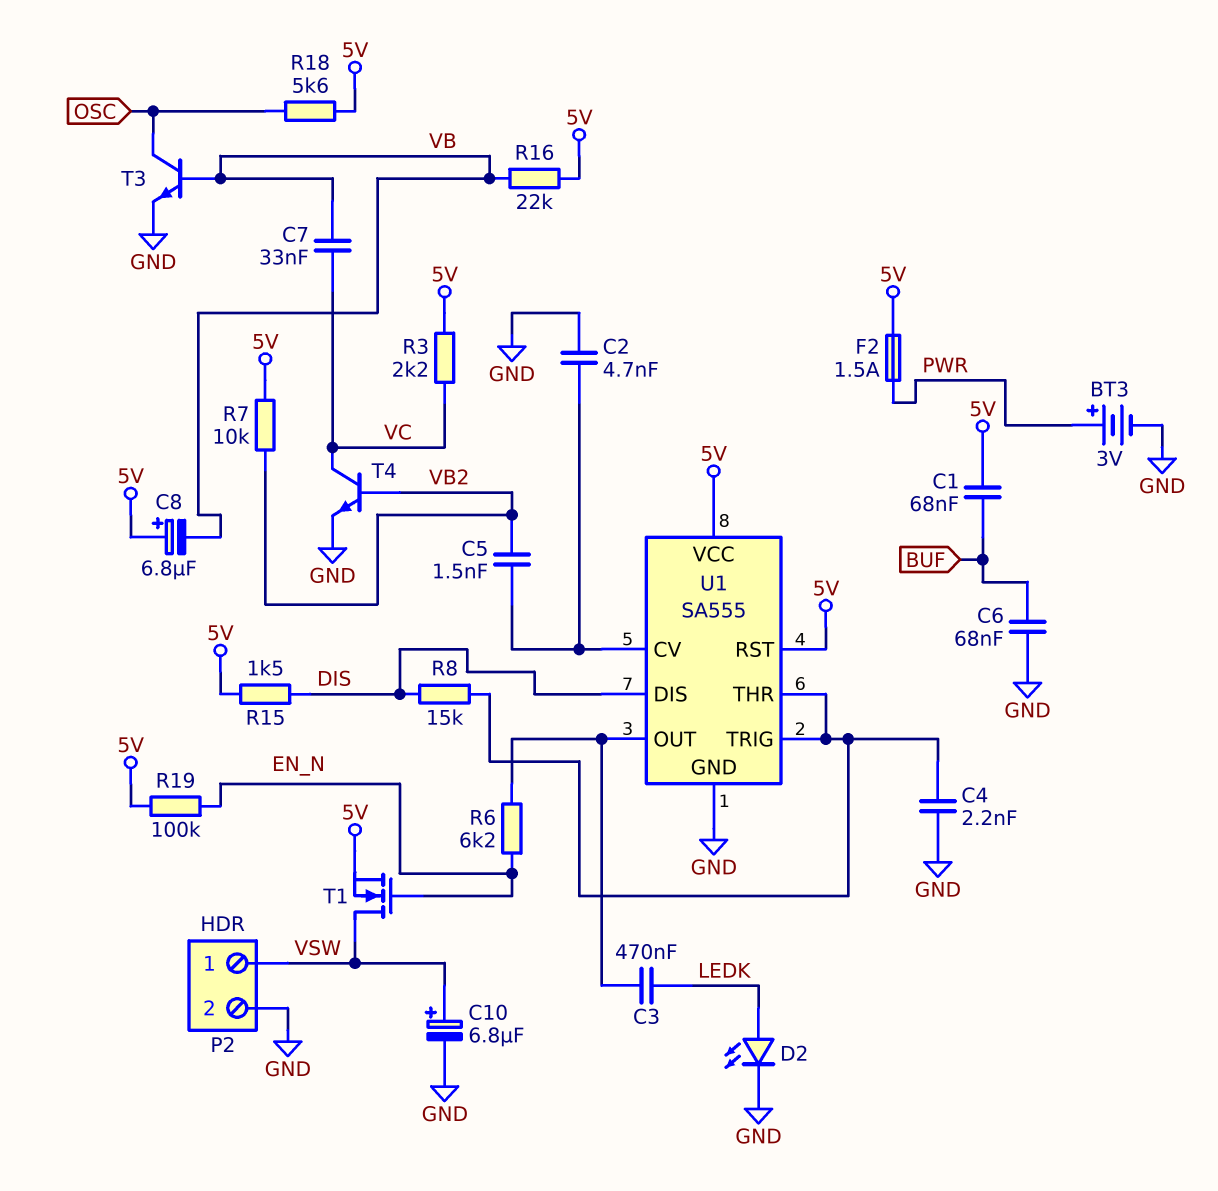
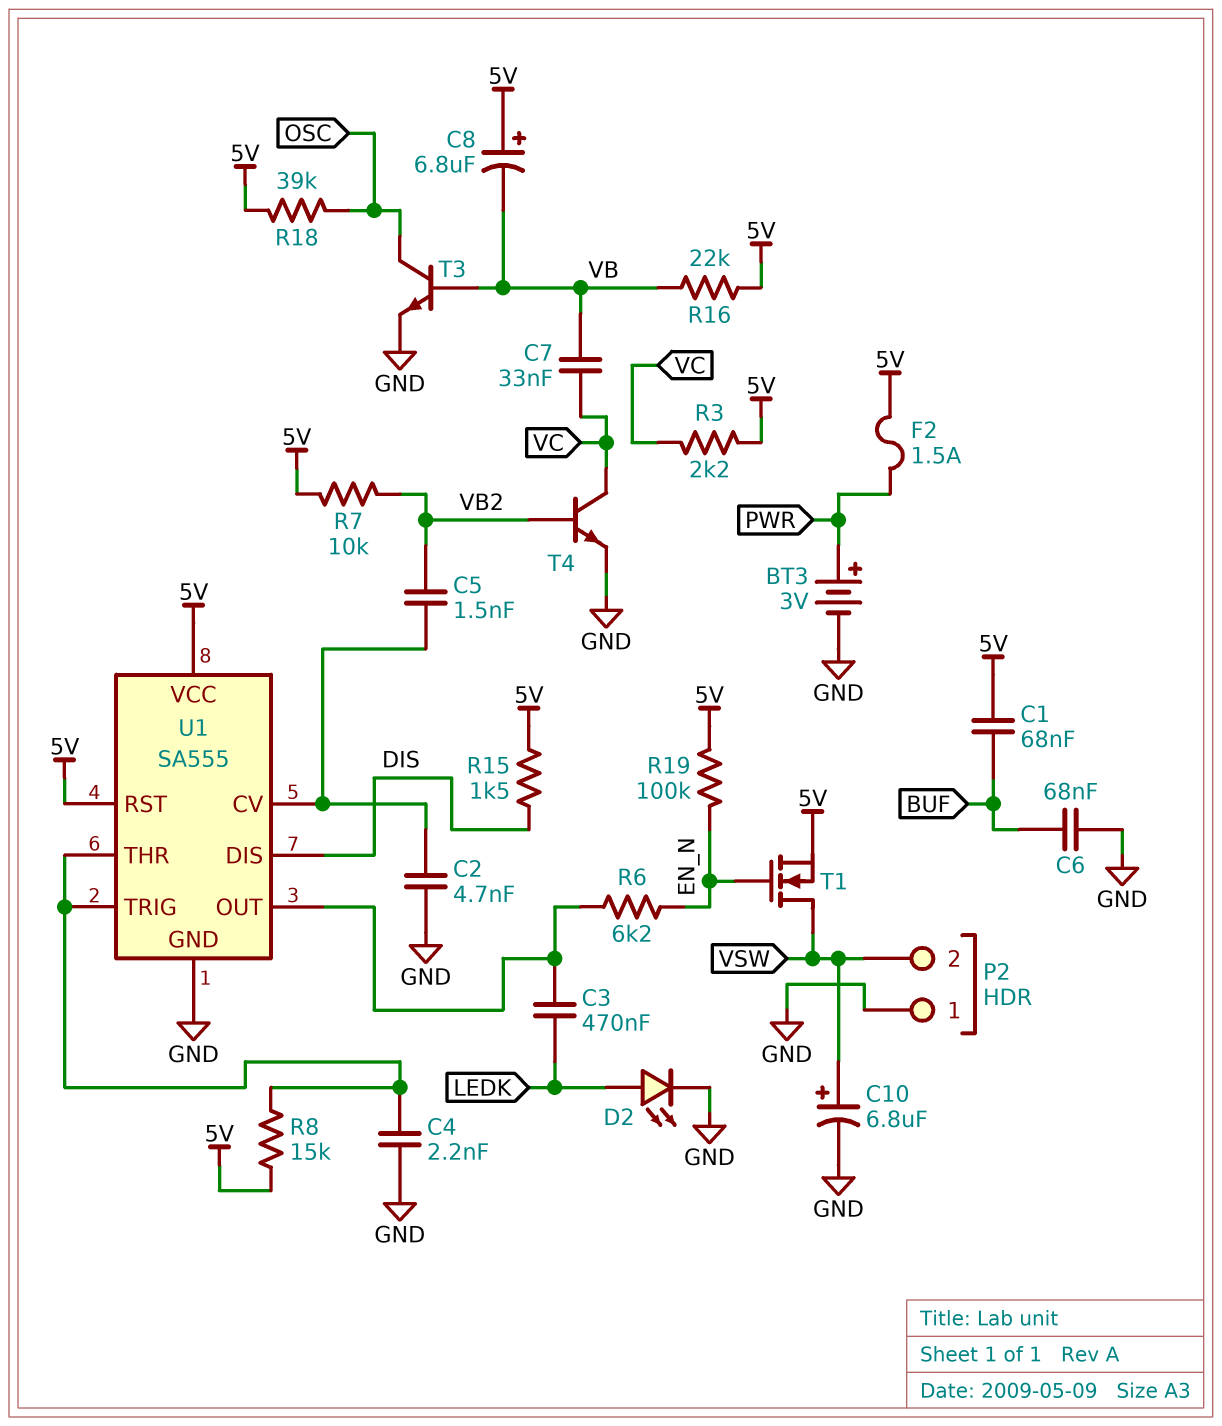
P2 pin 1: VSW -> GND
P2 pin 2: GND -> VSW
R8: 15k (DIS, U1/THR) -> 15k (5V, U1/THR)
R18: 5.6k (5V, OSC) -> 39k (5V, OSC)

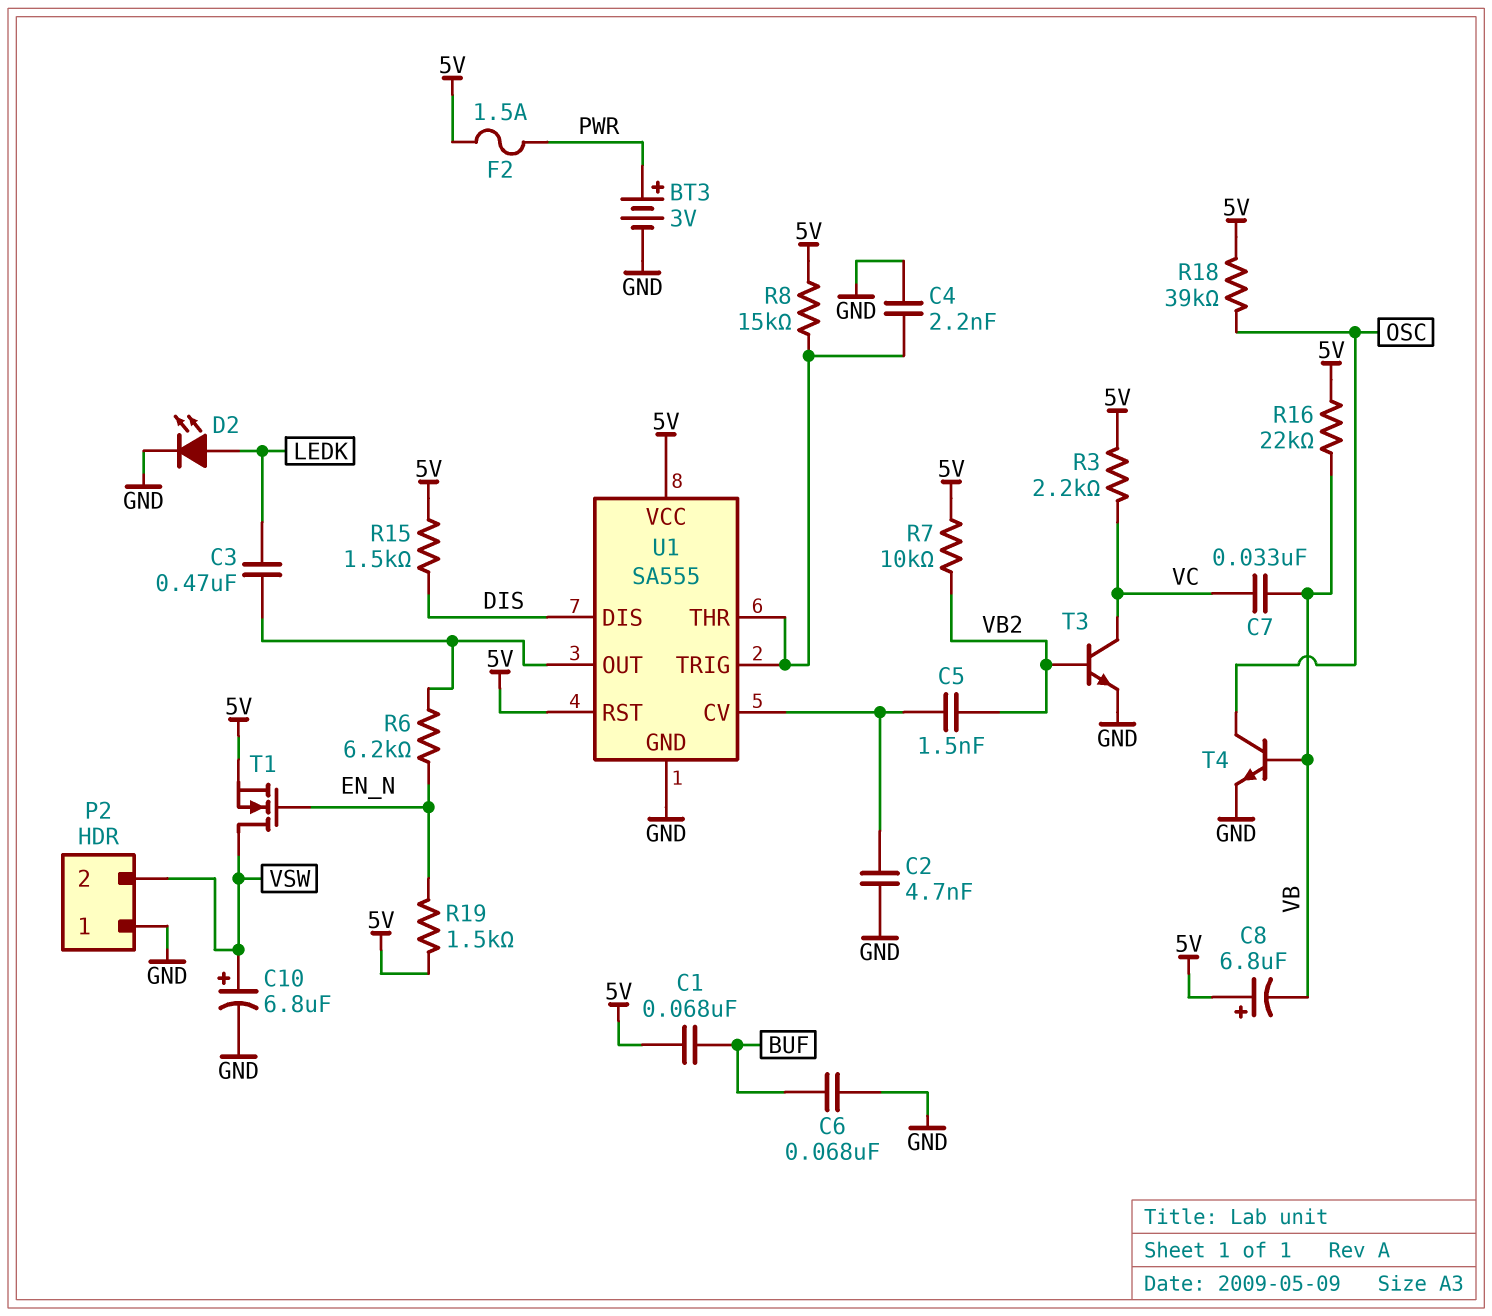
R19: 100k (5V, EN_N) -> 1.5k (5V, EN_N)
T3: NPN (B VB, C OSC, E GND) -> NPN (B VB2, C VC, E GND)
T4: NPN (B VB2, C VC, E GND) -> NPN (B VB, C OSC, E GND)

